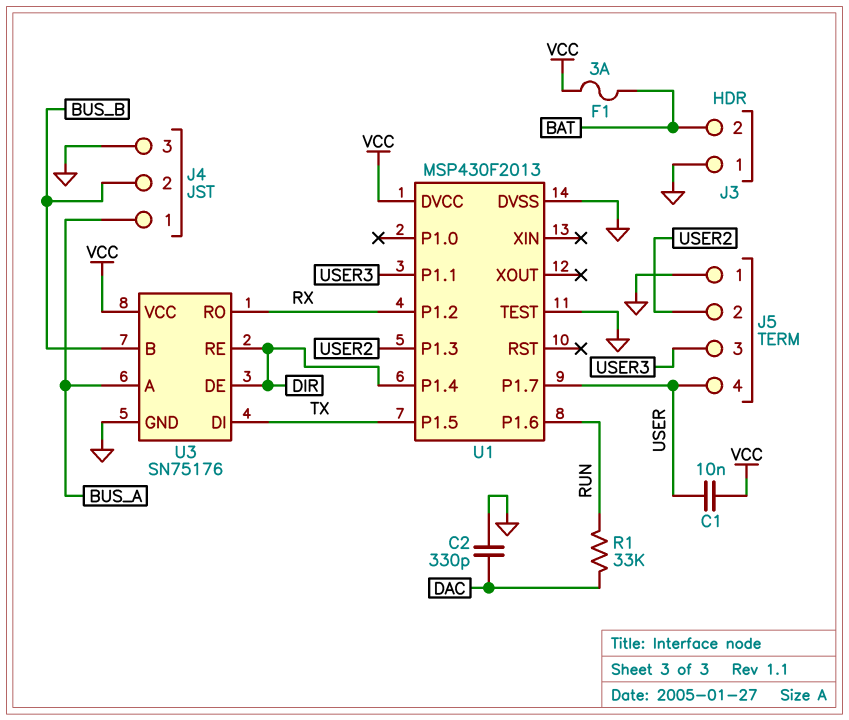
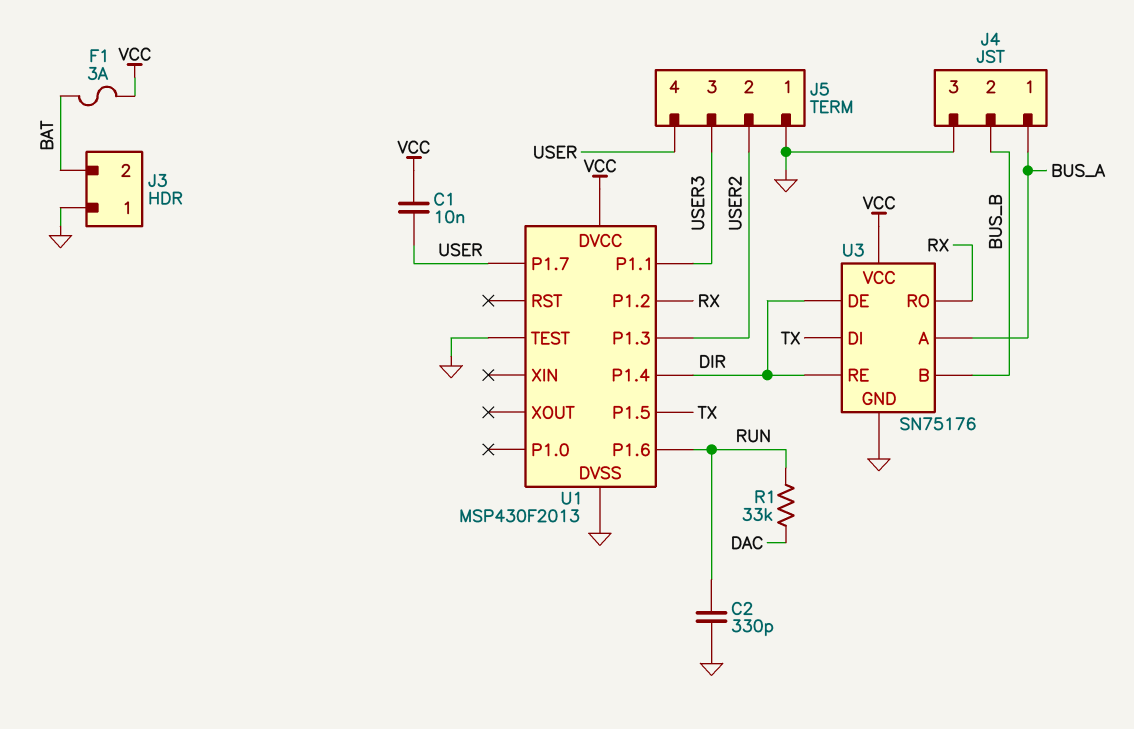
C2: 330pF (DAC, GND) -> 330pF (GND, RUN)

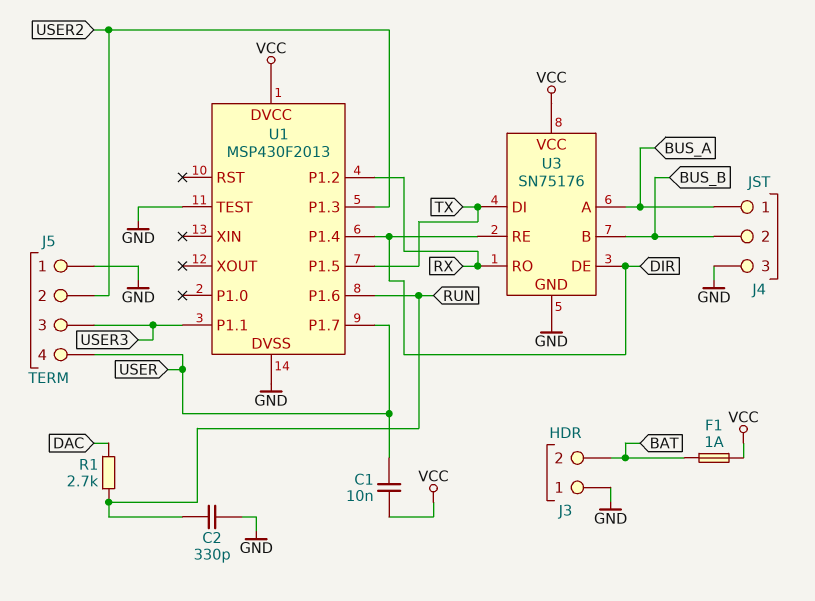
F1: 3A (BAT, VCC) -> 1A (BAT, VCC)
R1: 33k (DAC, RUN) -> 2.7k (DAC, RUN)

